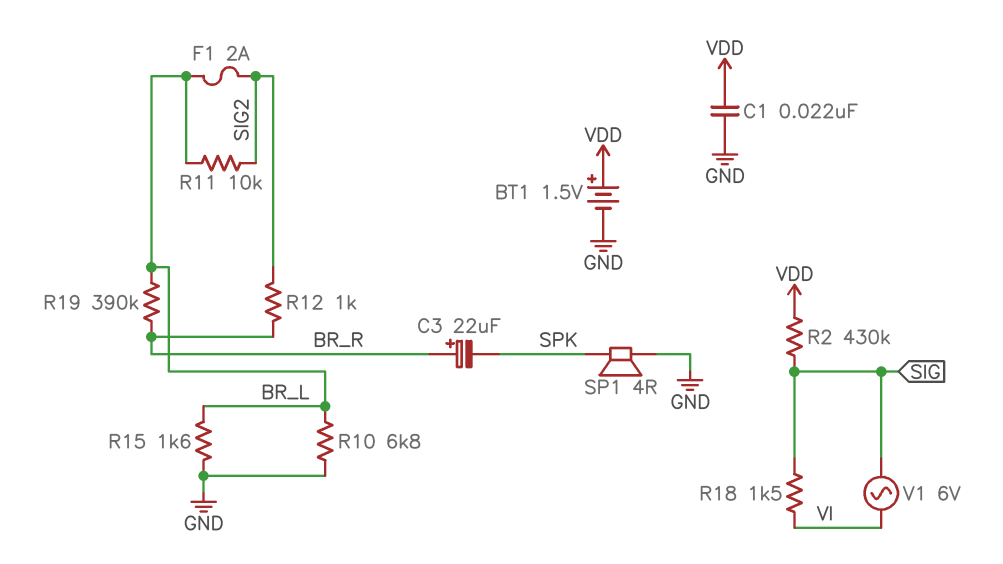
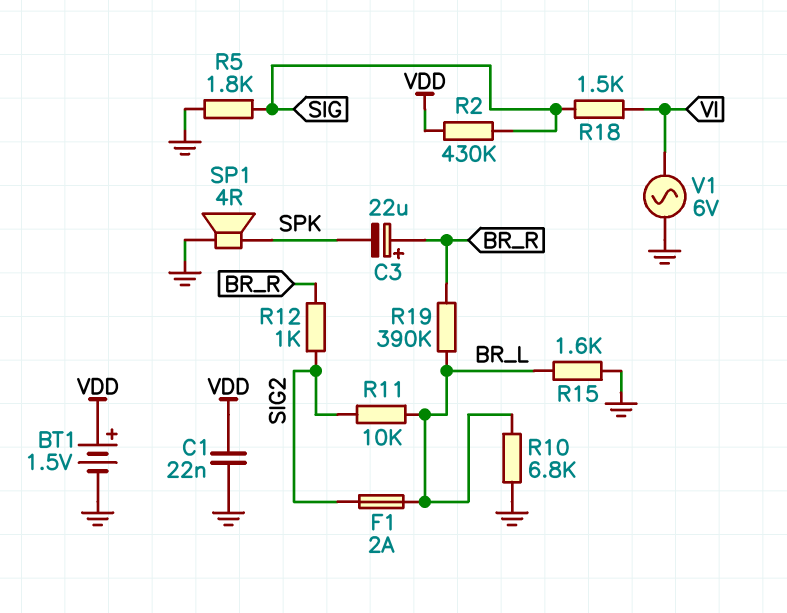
R5: none -> 1.8k (GND, SIG)
V1: AC 6V (SIG, VI) -> AC 6V (GND, VI)

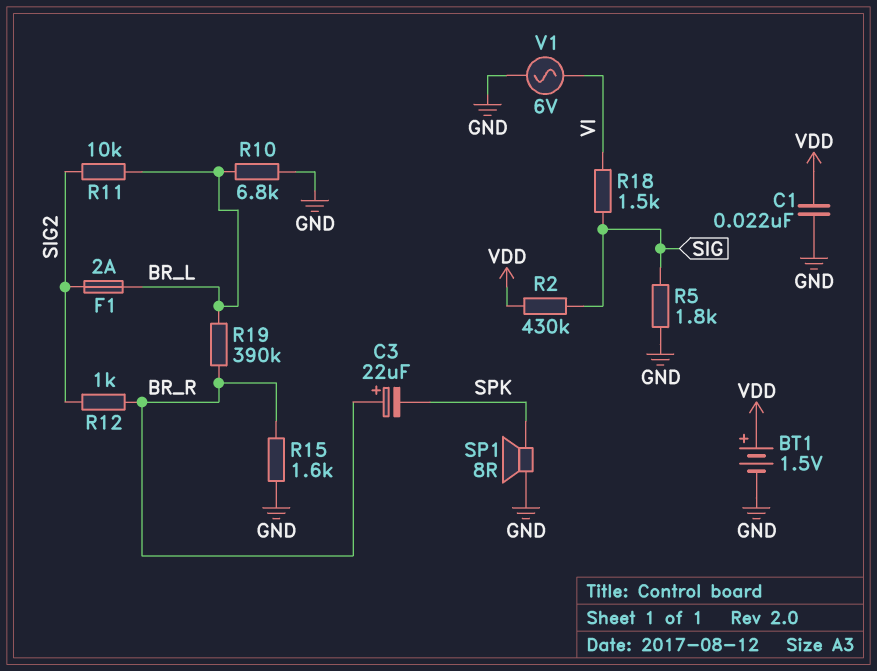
R15: 1.6k (BR_L, GND) -> 1.6k (BR_R, GND)
SP1: speaker 4R (GND, SPK) -> speaker 8R (GND, SPK)

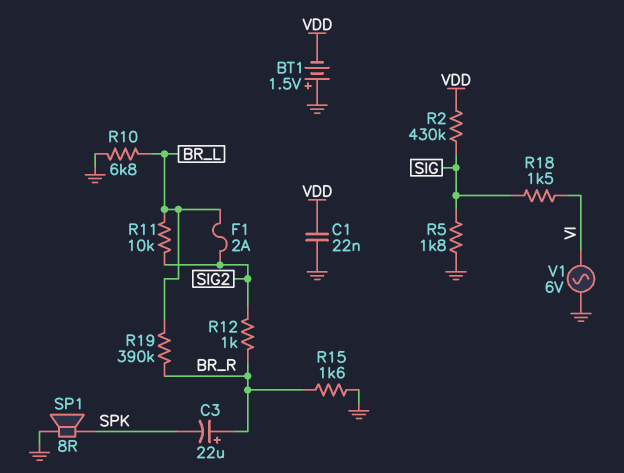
BT1: 1.5V (plus VDD, minus GND) -> 1.5V (plus GND, minus VDD)

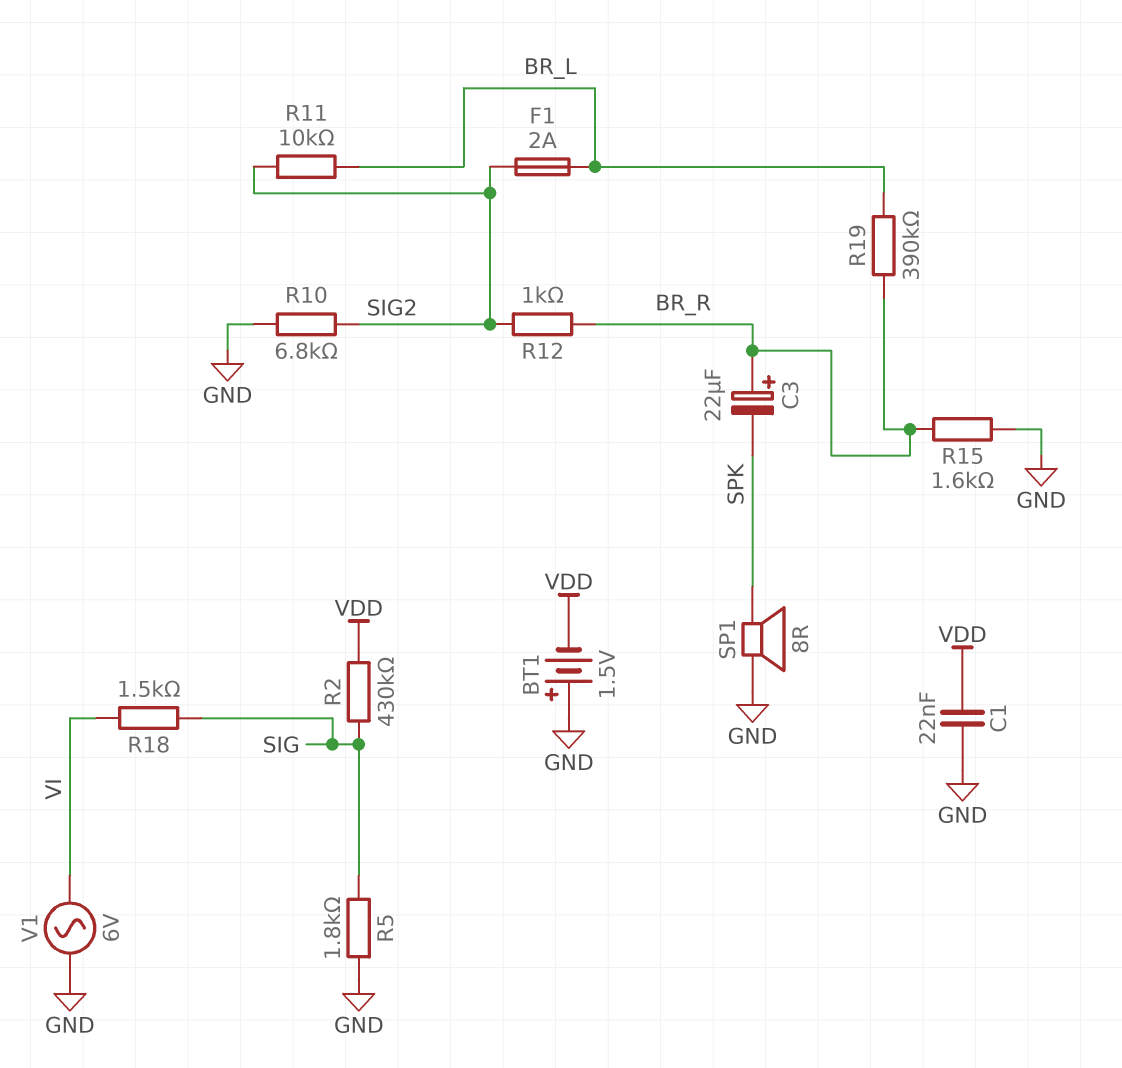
R10: 6.8k (BR_L, GND) -> 6.8k (GND, SIG2)

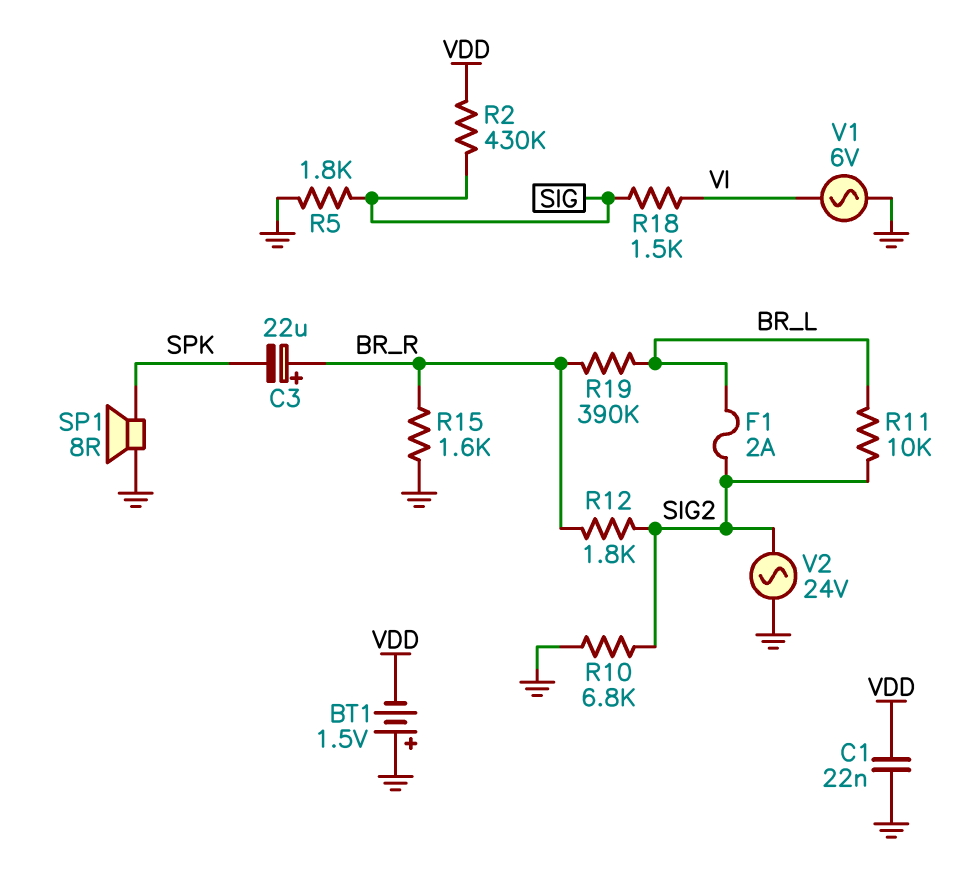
R12: 1k (BR_R, SIG2) -> 1.8k (BR_R, SIG2)
V2: none -> AC 24V (GND, SIG2)

